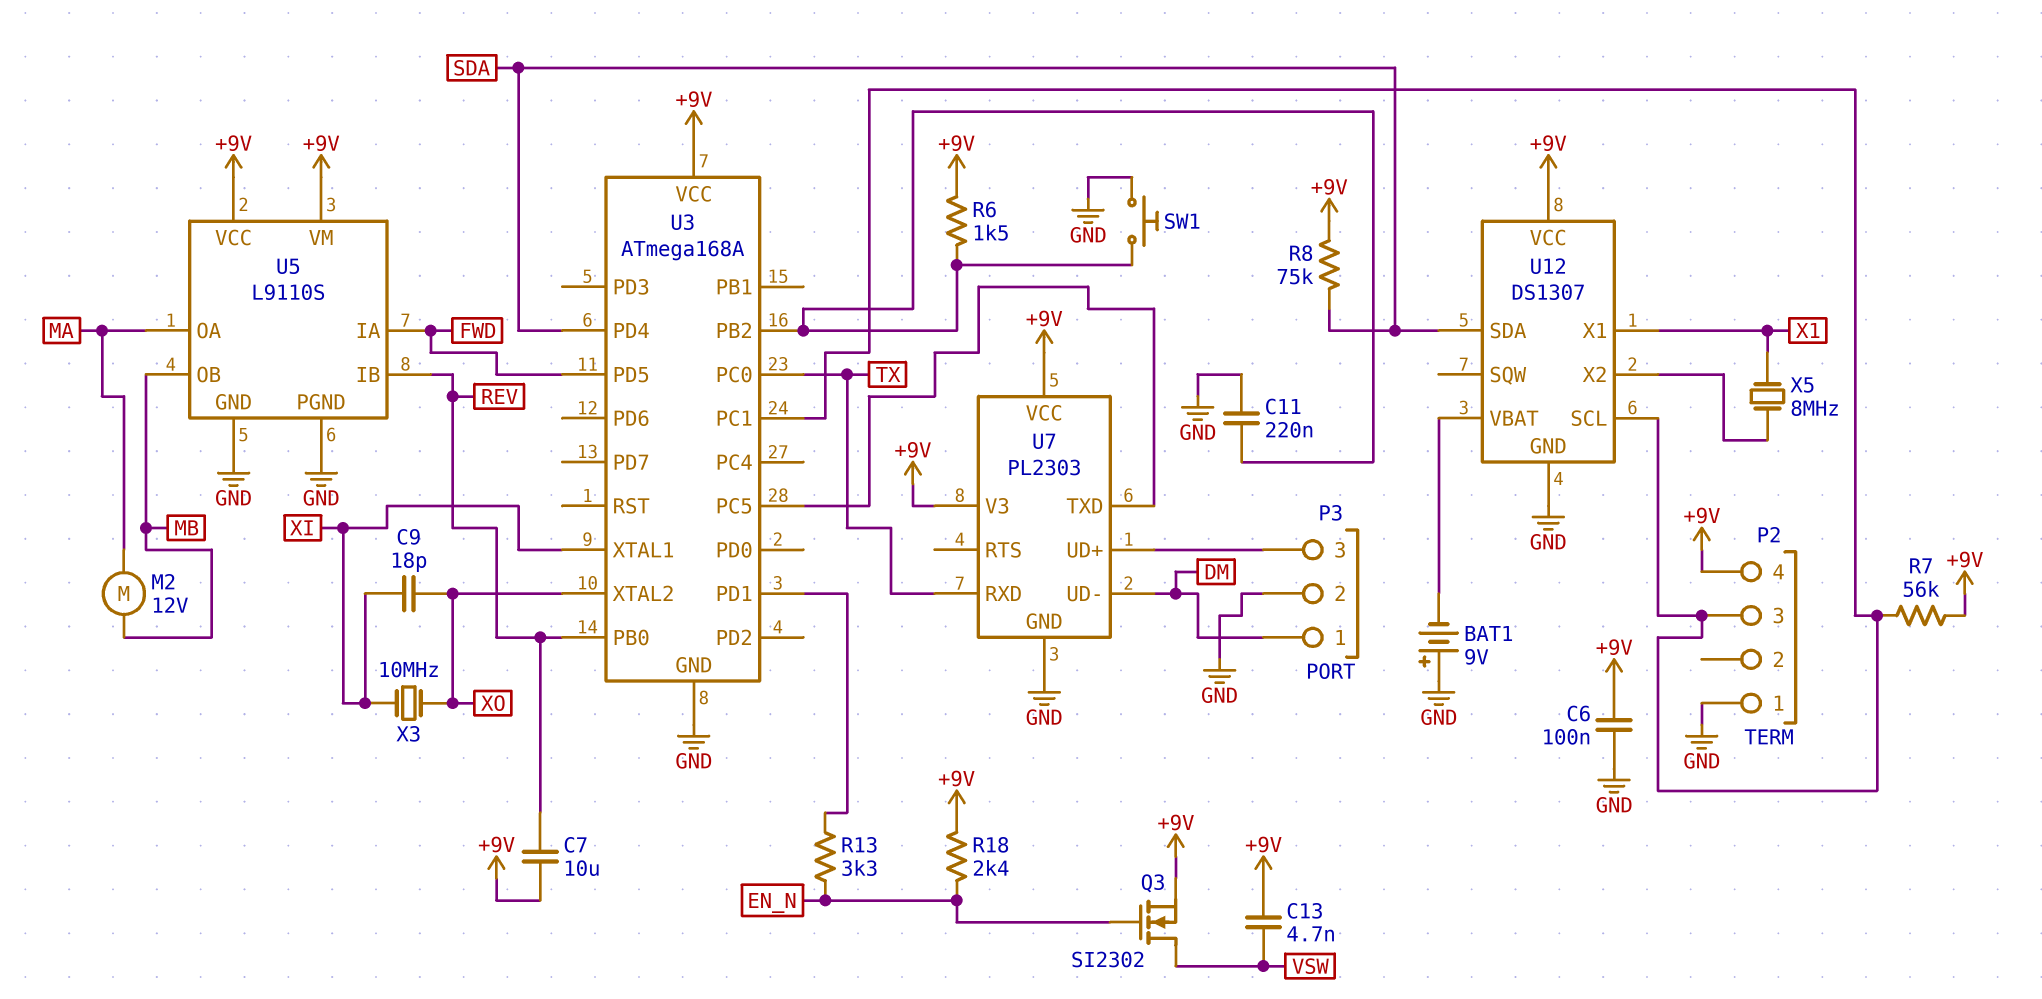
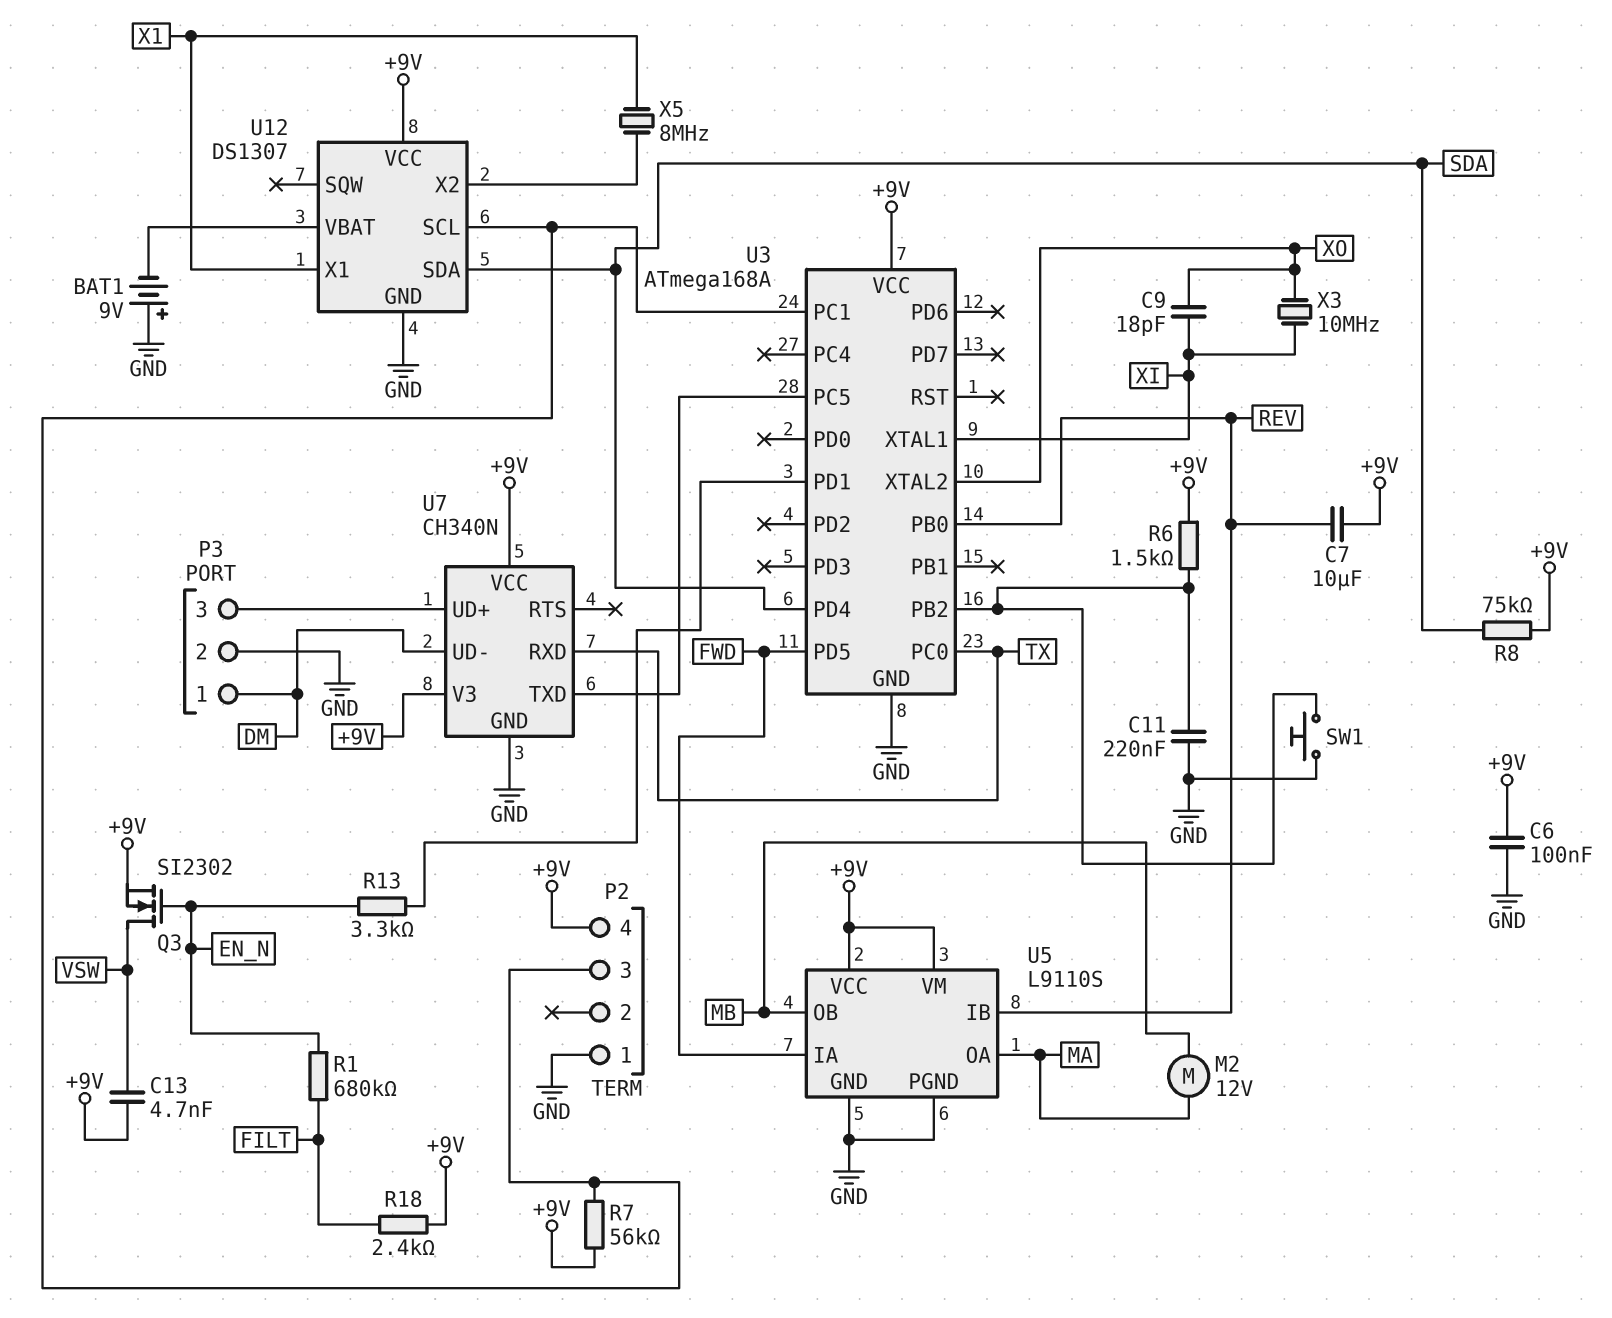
R1: none -> 680k (EN_N, FILT)
R18: 2.4k (+9V, EN_N) -> 2.4k (+9V, FILT)
U7: PL2303 -> CH340N

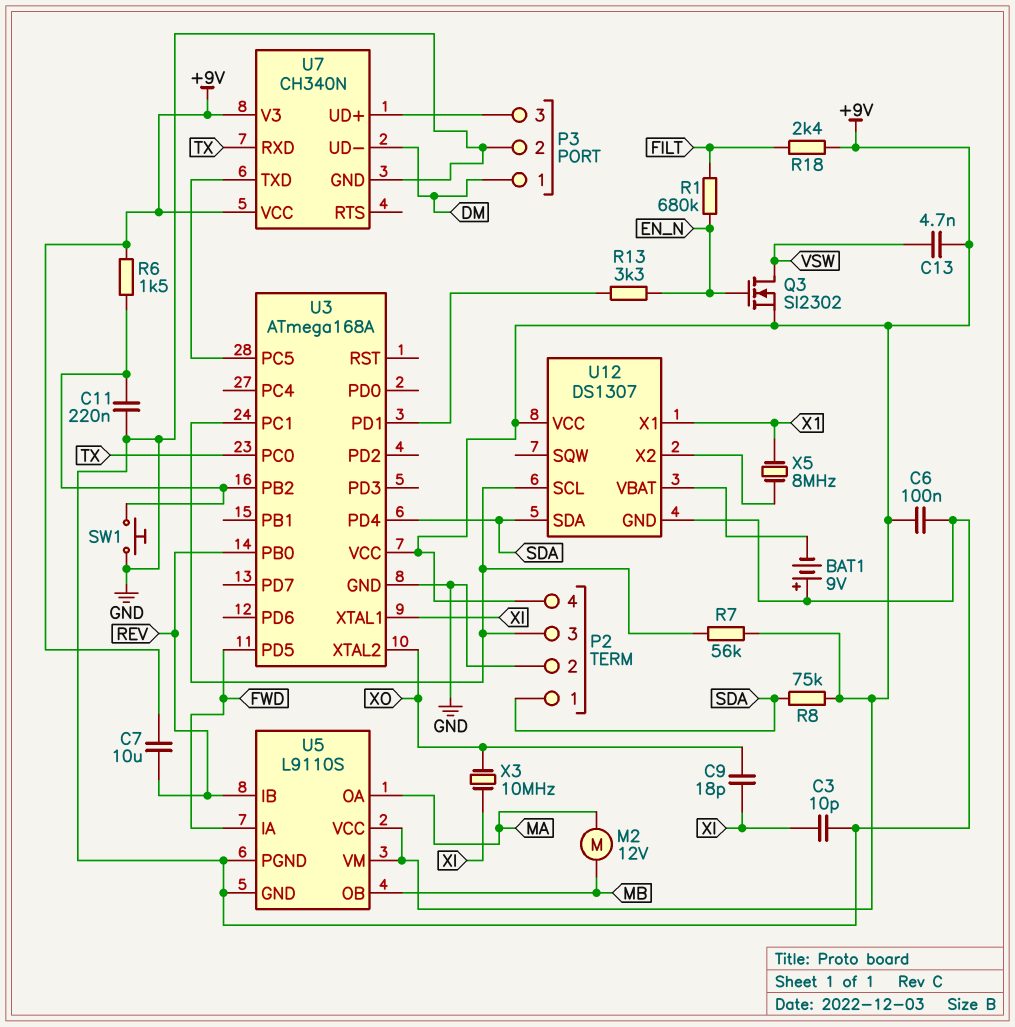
C3: none -> 10pF (GND, XI)
P2 pin 1: GND -> SDA
P2 pin 2: none -> GND

